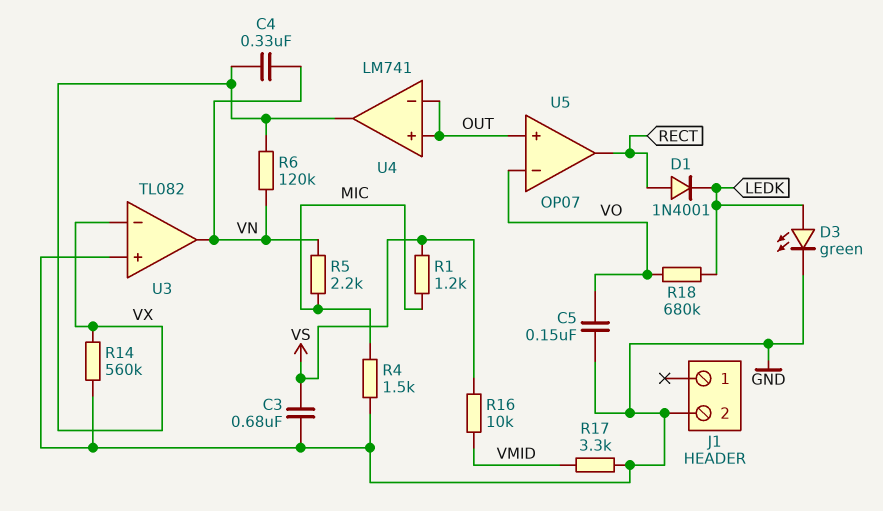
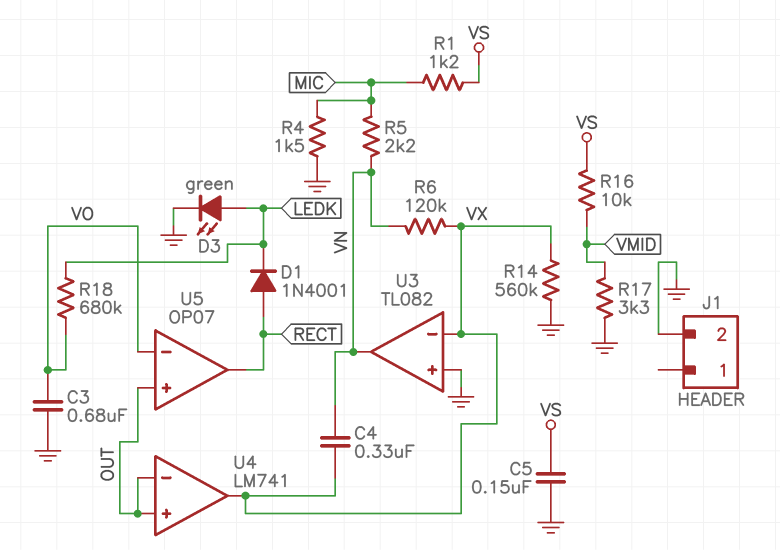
C3: 680nF (GND, VS) -> 680nF (GND, VO)
C5: 150nF (GND, VO) -> 150nF (GND, VS)

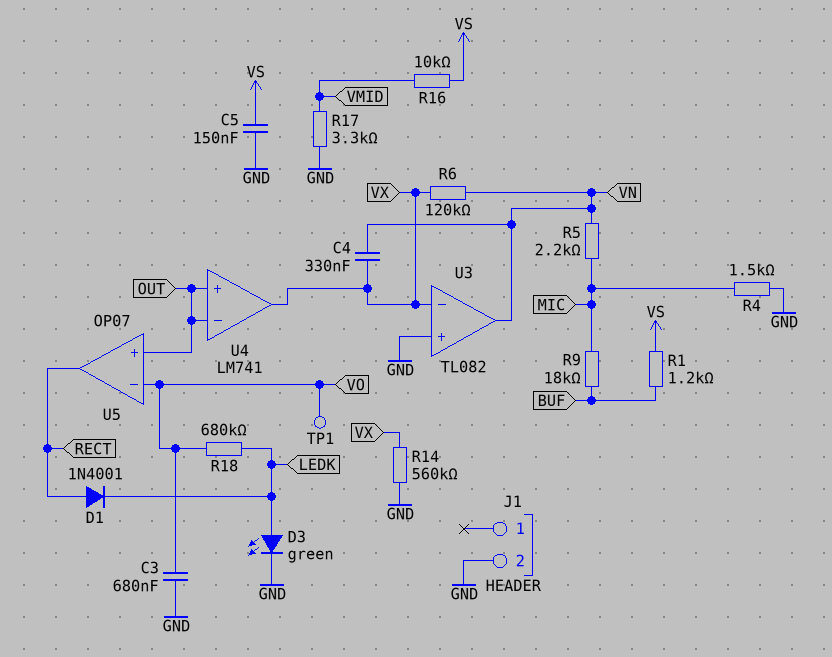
R1: 1.2k (MIC, VS) -> 1.2k (BUF, VS)
R9: none -> 18k (BUF, MIC)
TP1: none -> test point (VO)

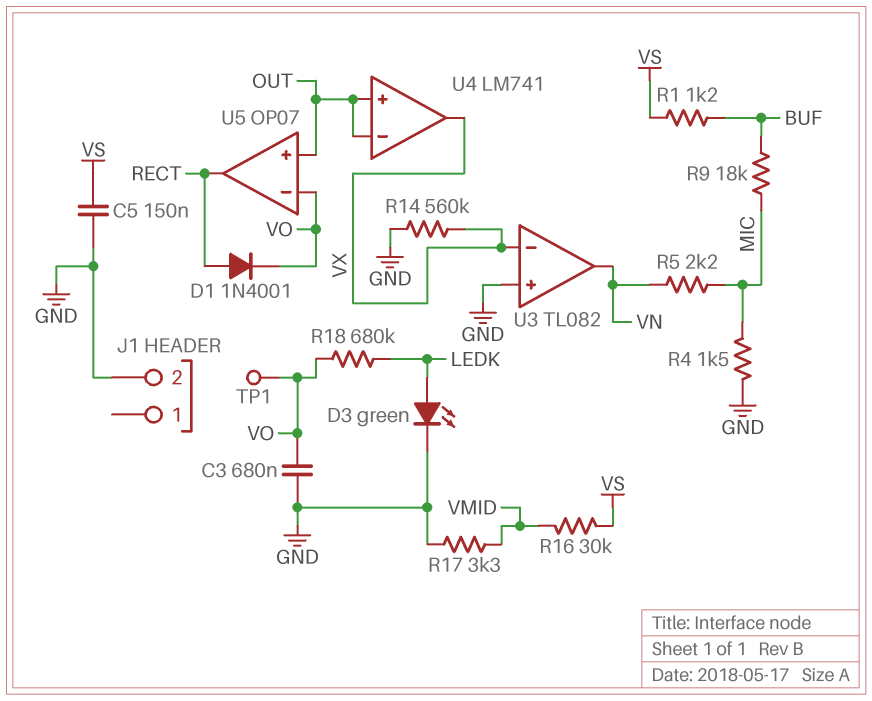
C4: 330nF (VN, VX) -> none
D1: diode 1N4001 (A RECT, K LEDK) -> diode 1N4001 (A RECT, K VO)
R6: 120k (VN, VX) -> none
R16: 10k (VMID, VS) -> 30k (VMID, VS)

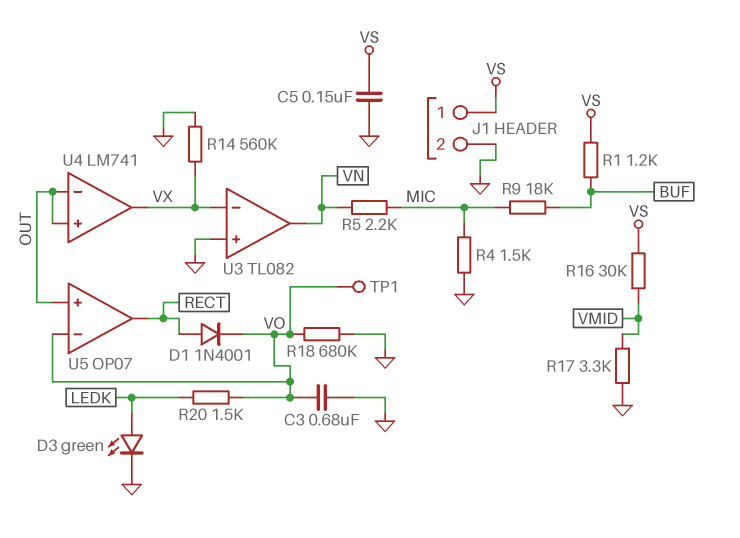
J1 pin 1: none -> VS
R18: 680k (LEDK, VO) -> 680k (GND, VO)
R20: none -> 1.5k (LEDK, VO)

